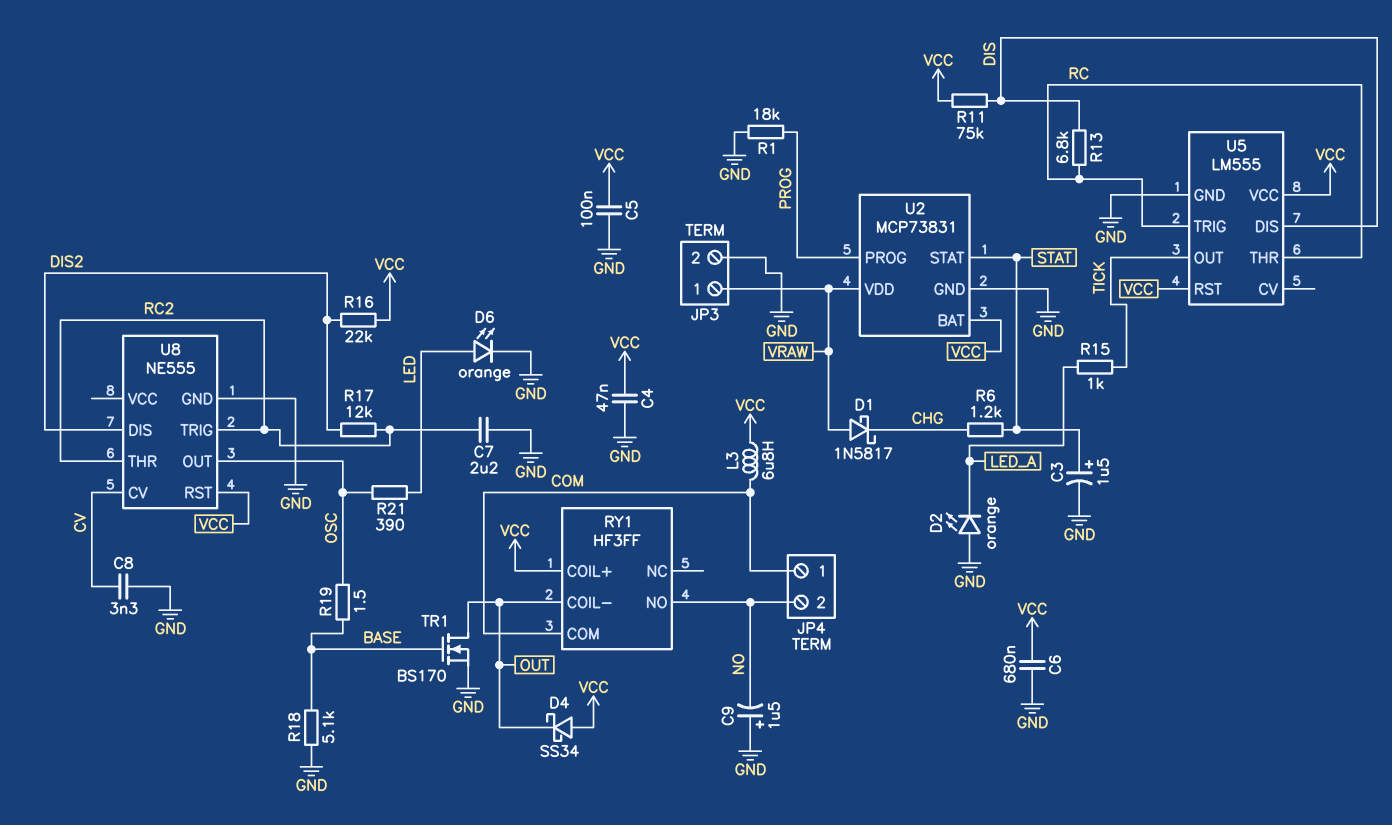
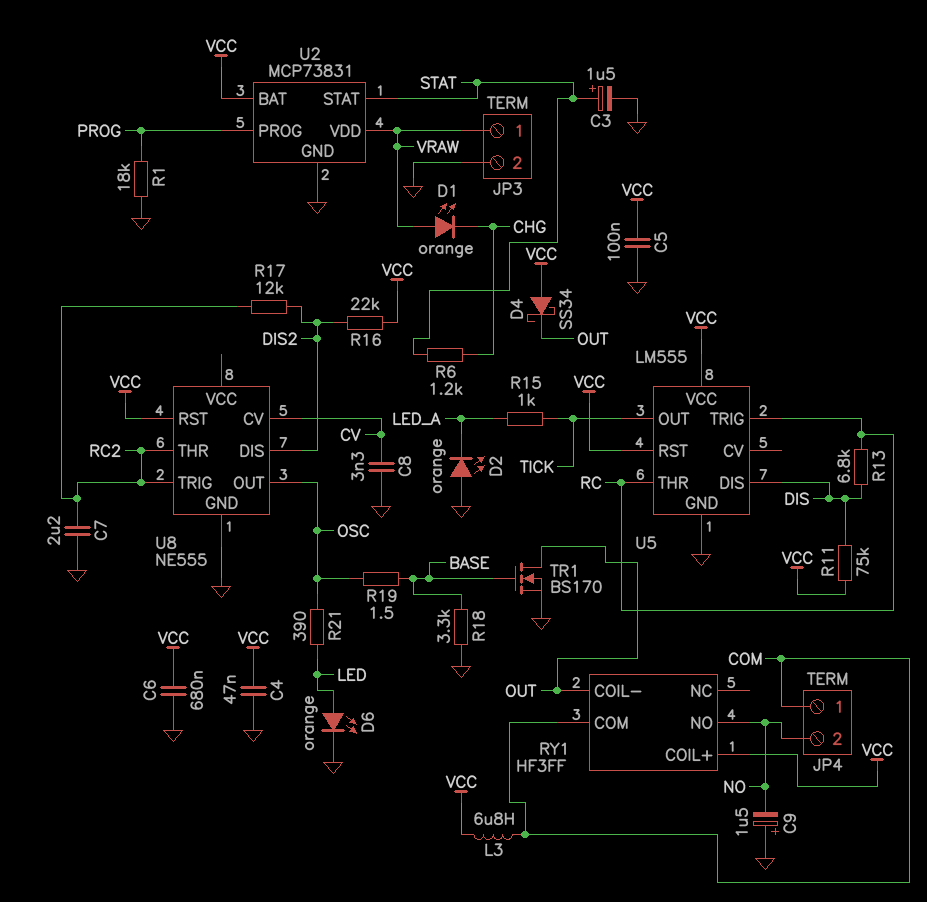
D1: schottky 1N5817 (A VRAW, K CHG) -> LED orange (A VRAW, K CHG)
R18: 5.1k (BASE, GND) -> 3.3k (BASE, GND)

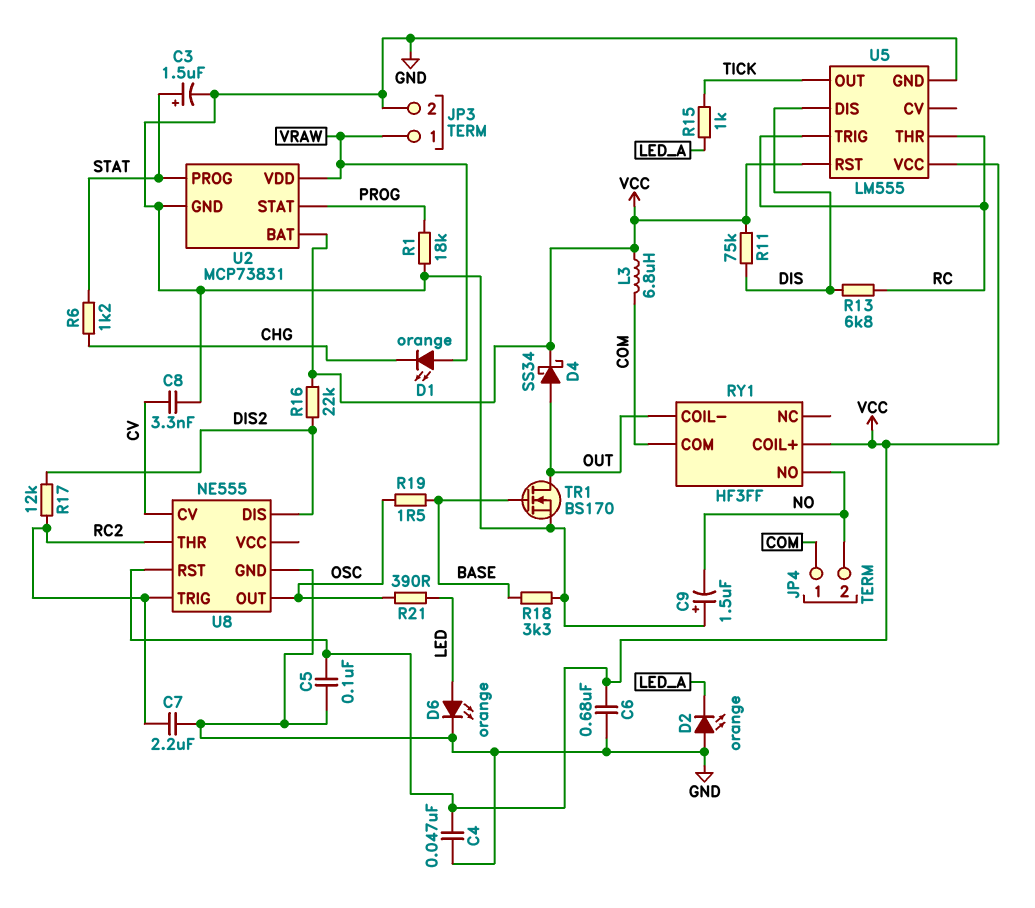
D4: schottky SS34 (A VCC, K OUT) -> schottky SS34 (A OUT, K VCC)
U2 pin PROG: PROG -> STAT
U2 pin STAT: STAT -> PROG

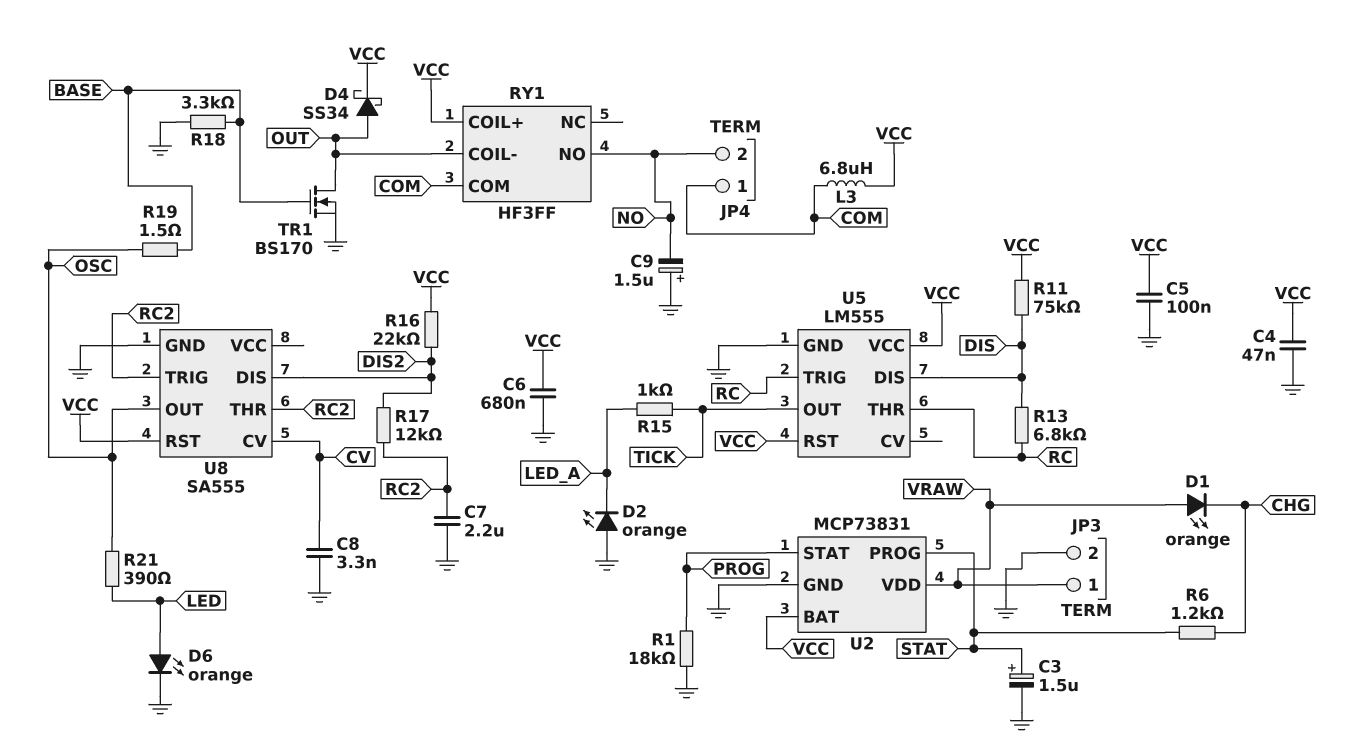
U8: NE555 -> SA555

